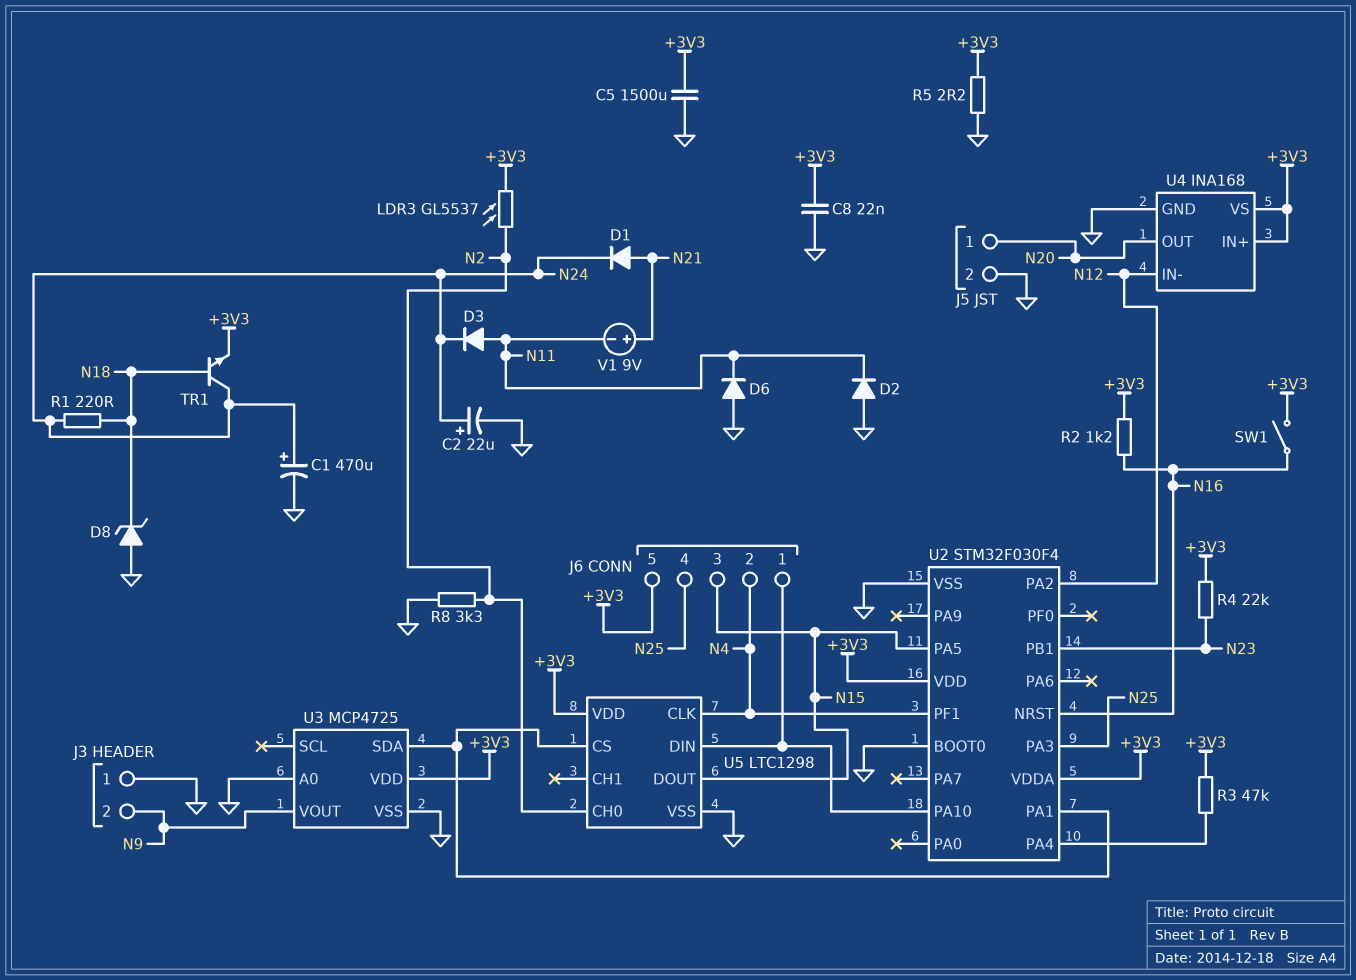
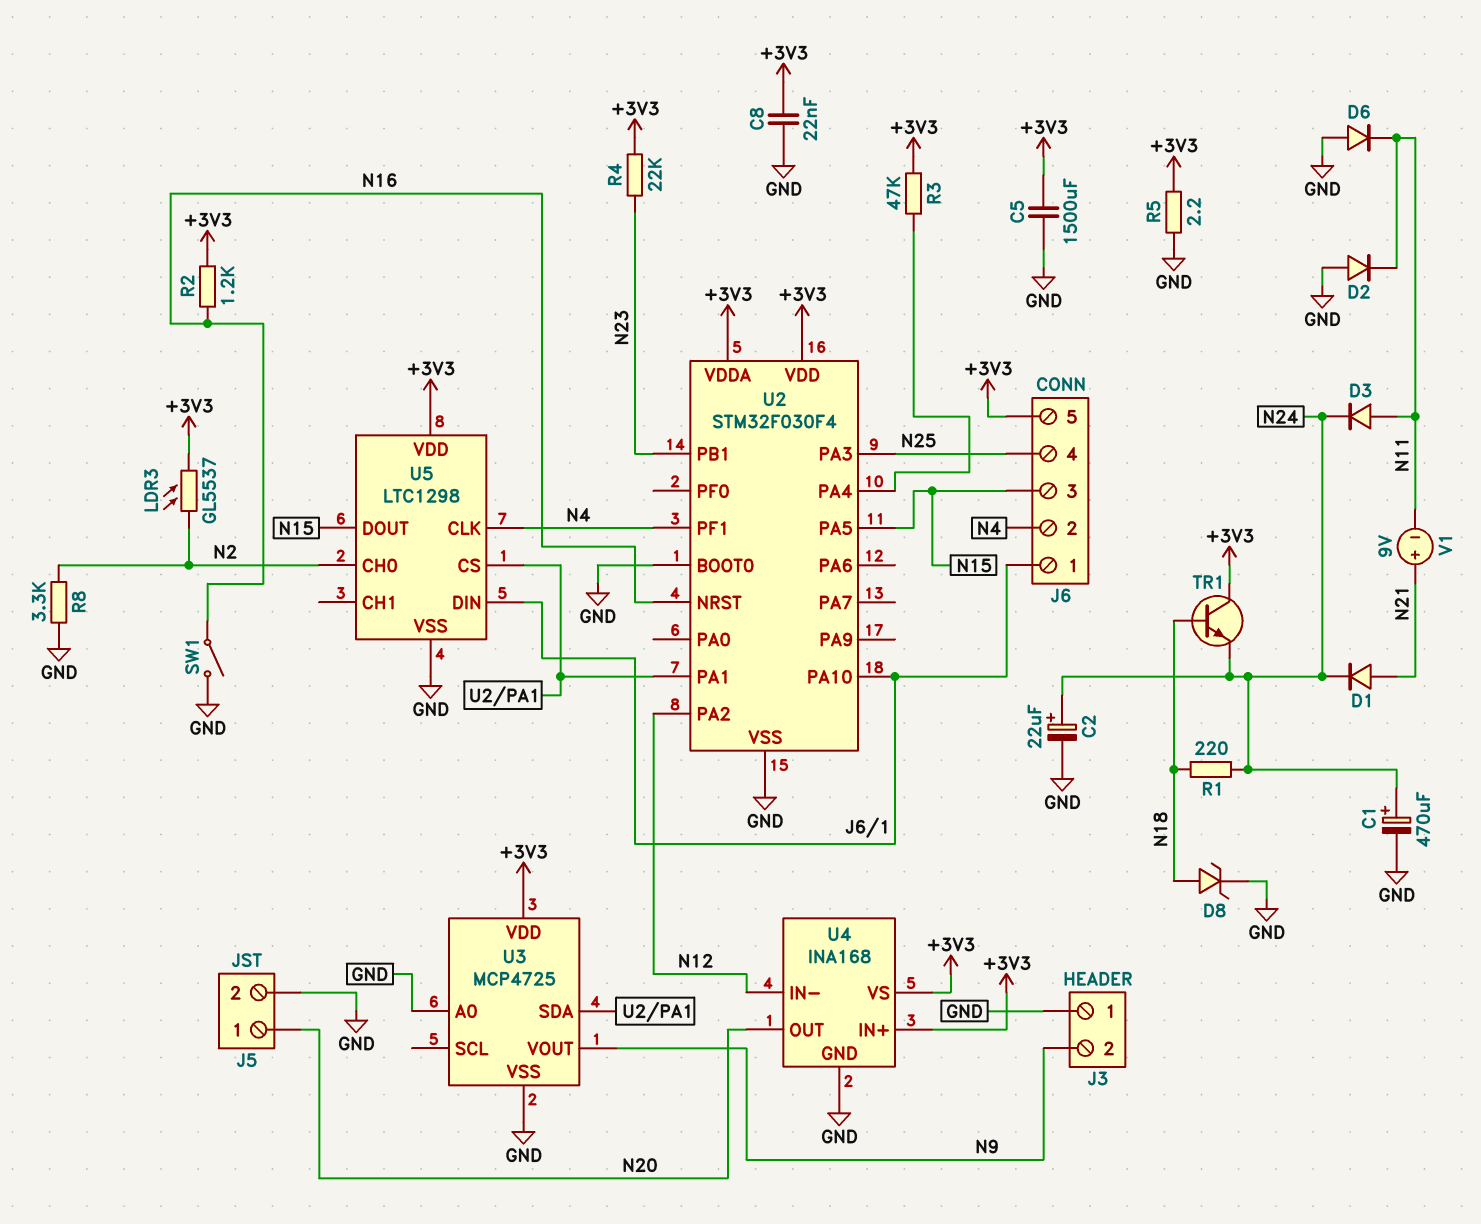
D8: zener (A GND, K N18) -> zener (A N18, K GND)
SW1: switch (+3V3, N16) -> switch (GND, N16)
TR1: NPN (B N18, C N24, E +3V3) -> NPN (B N18, C +3V3, E N24)

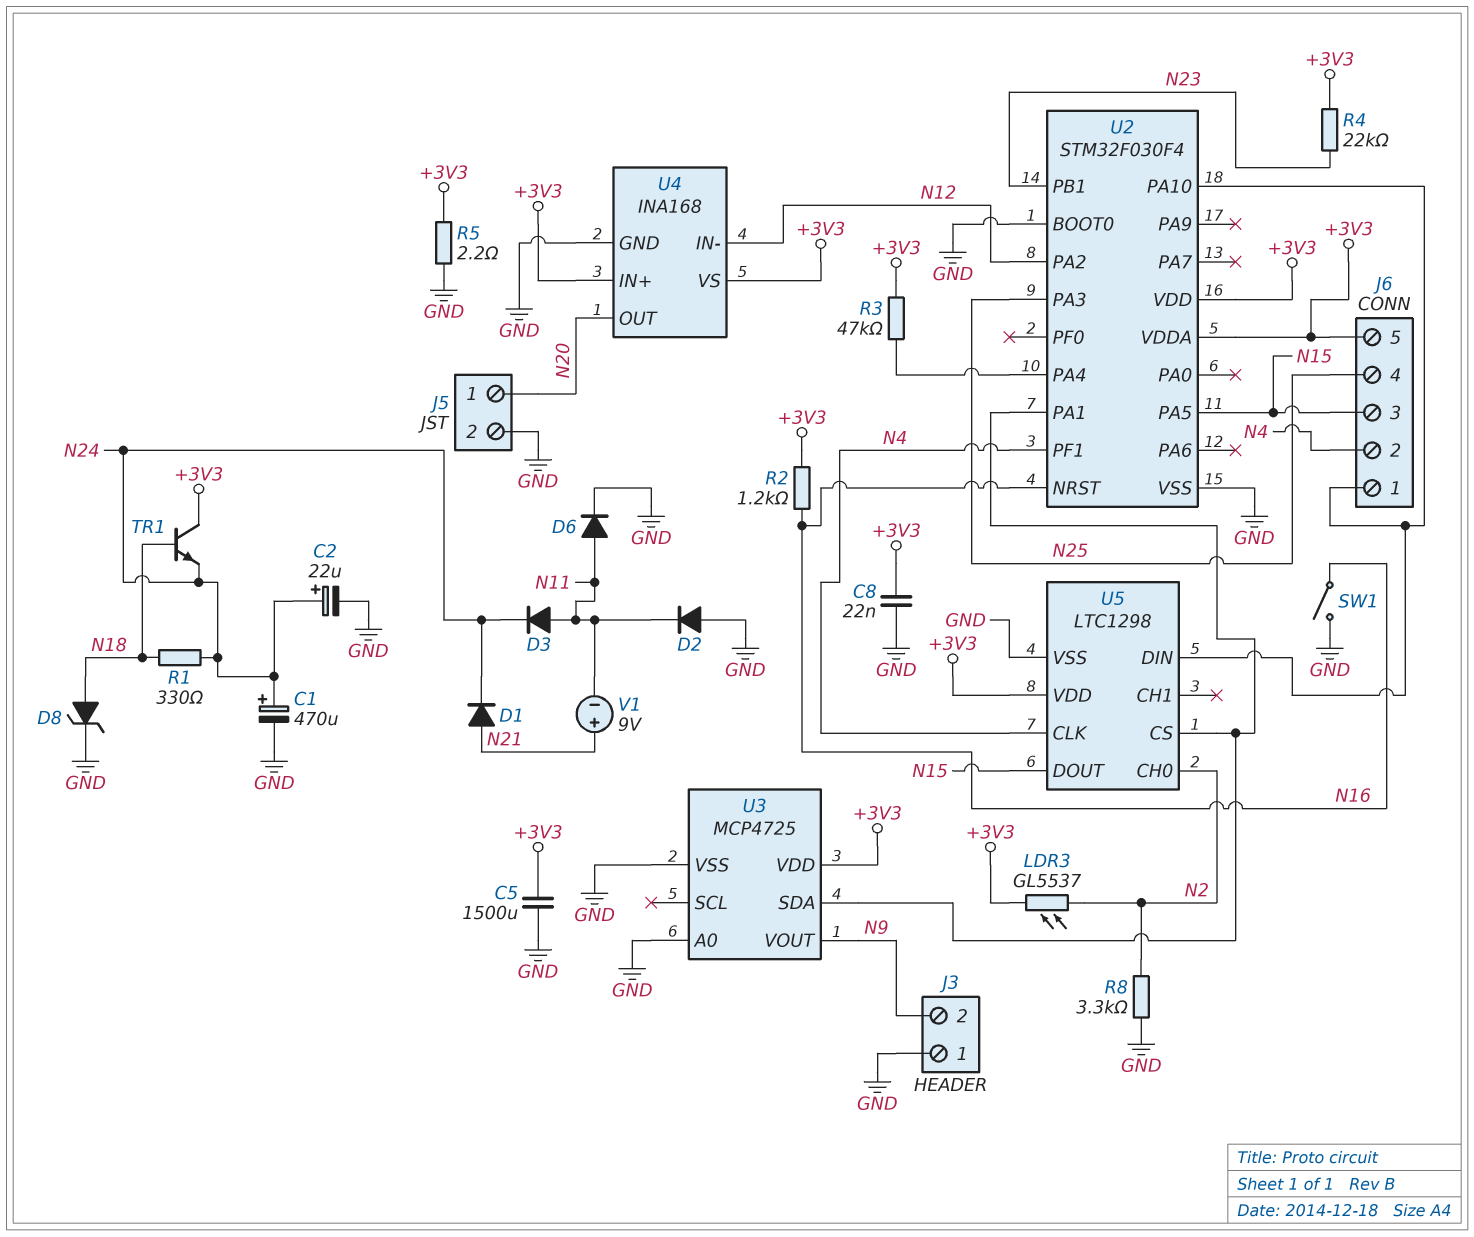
D6: diode (A GND, K N11) -> diode (A N11, K GND)
R1: 220 (N18, N24) -> 330 (N18, N24)

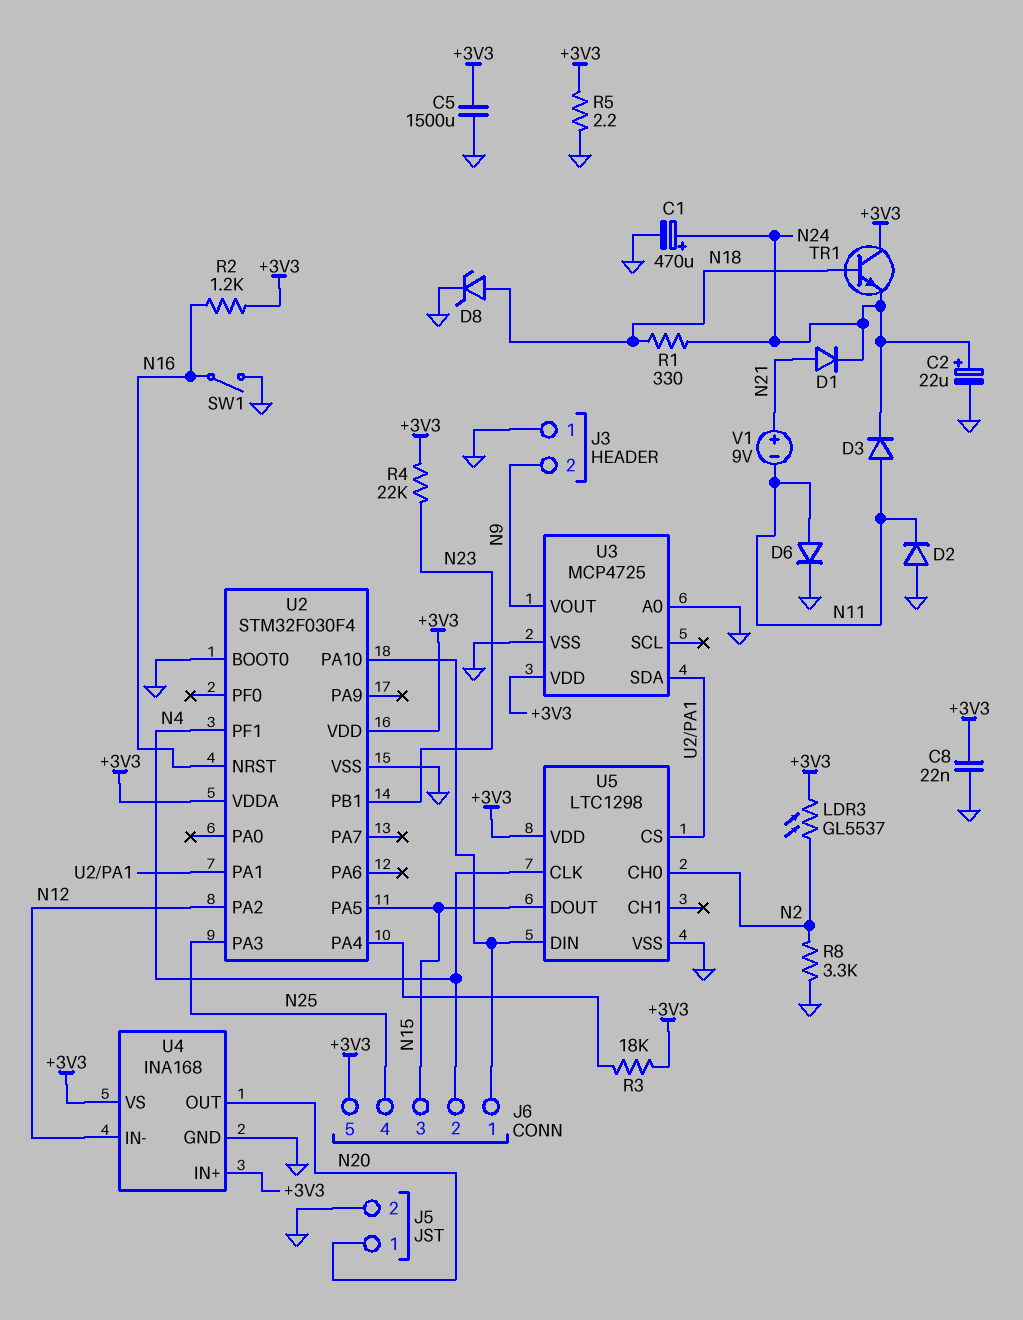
R3: 47k (+3V3, U2/PA4) -> 18k (+3V3, U2/PA4)

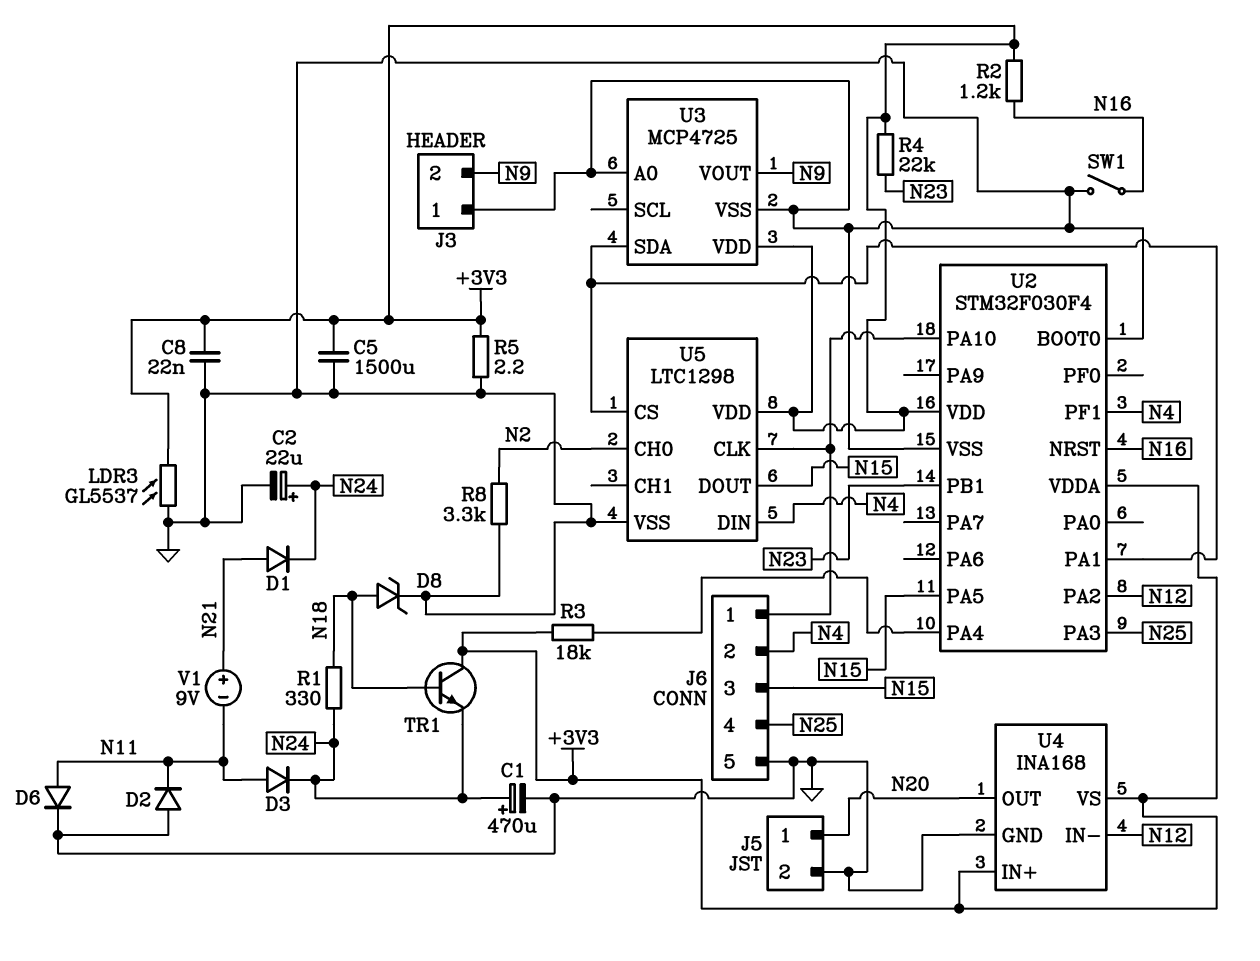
J6 pin 5: +3V3 -> GND
LDR3: GL5537 (+3V3, N2) -> GL5537 (+3V3, GND)
U5 pin CLK: N4 -> J6/1
U5 pin DIN: J6/1 -> N4

